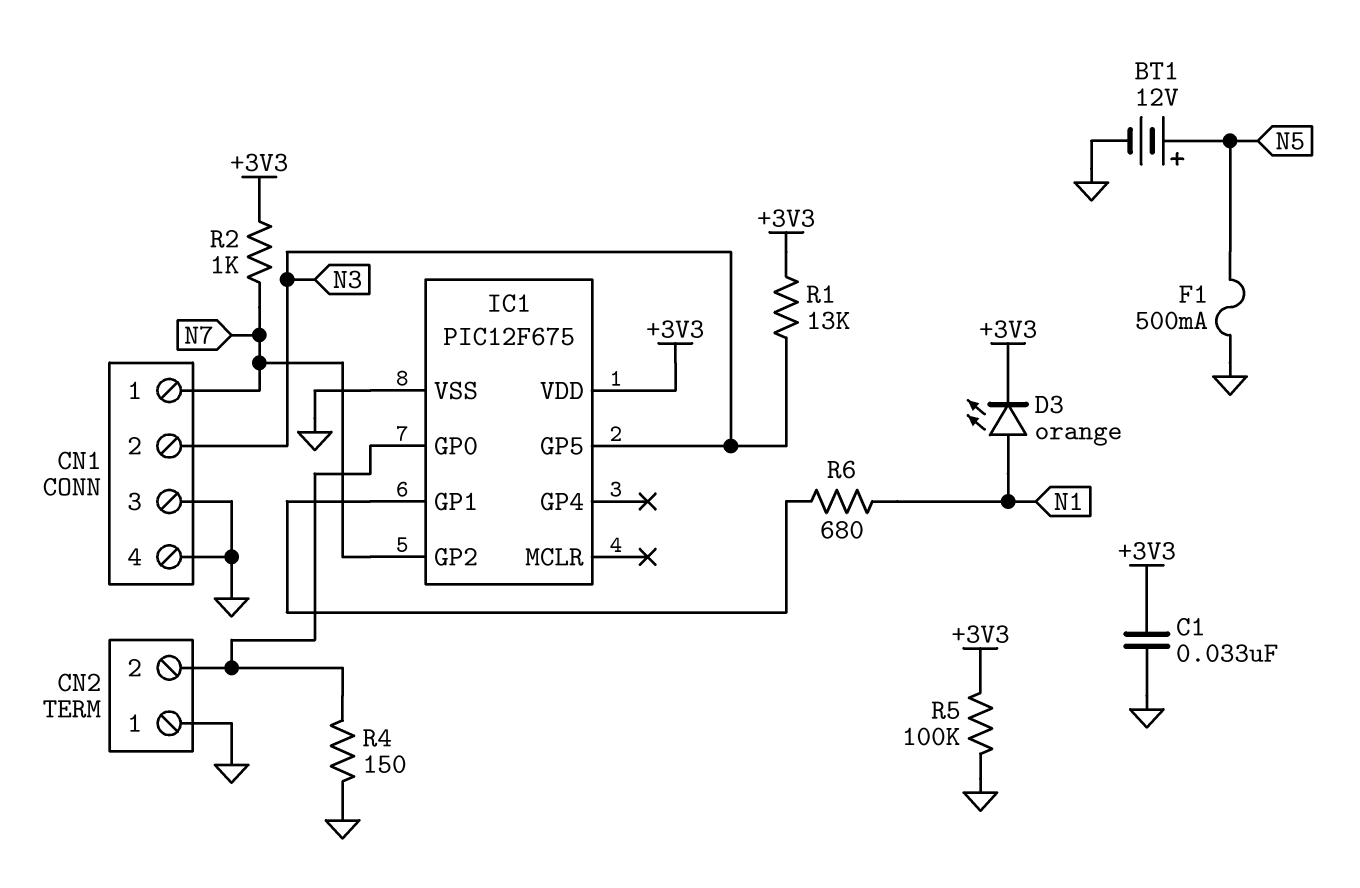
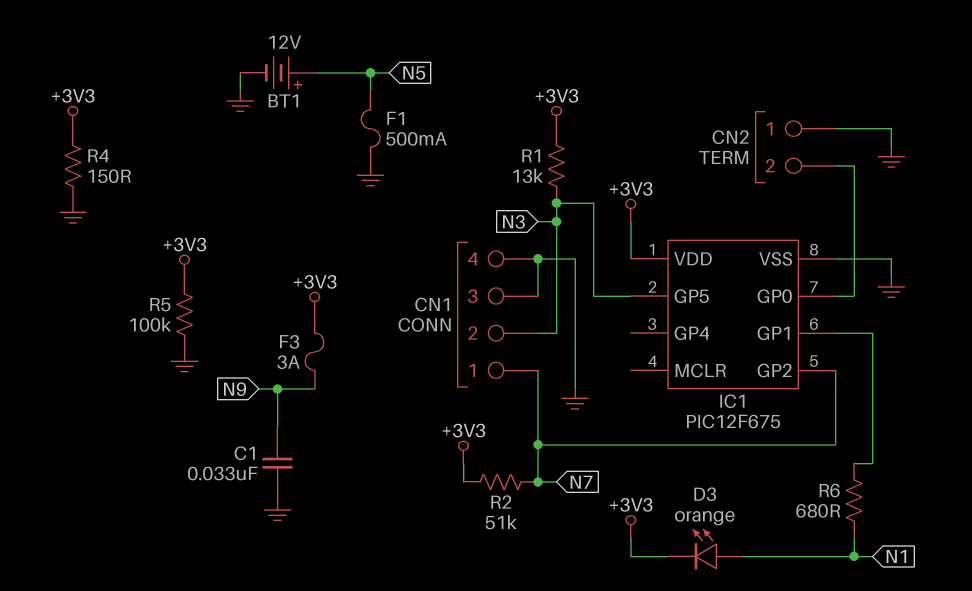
C1: 33nF (+3V3, GND) -> 33nF (GND, N9)
F3: none -> 3A (+3V3, N9)
R2: 1k (+3V3, N7) -> 51k (+3V3, N7)
R4: 150 (CN2/2, GND) -> 150 (+3V3, GND)

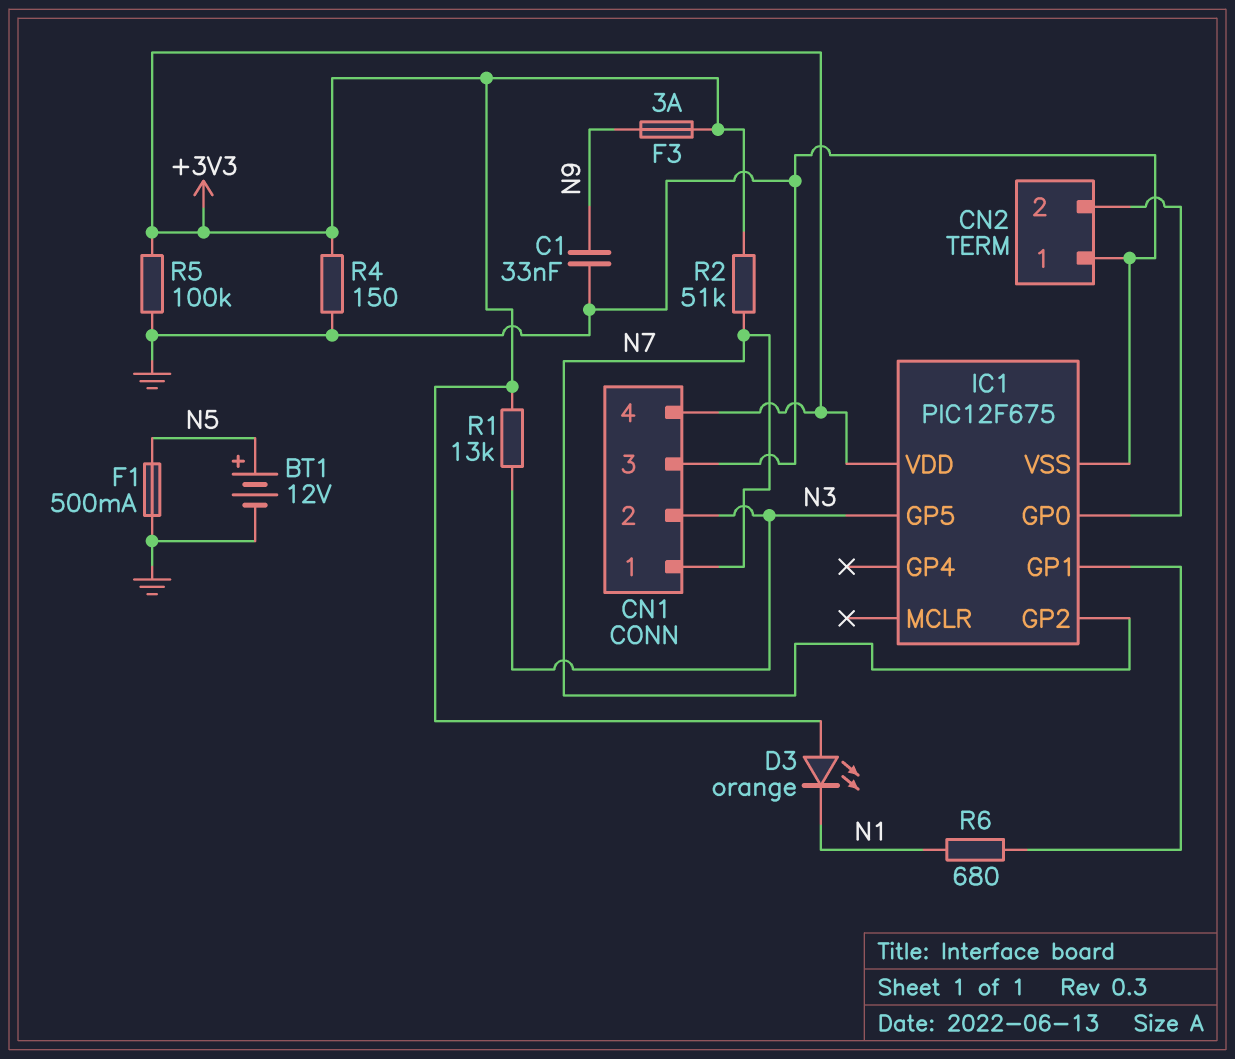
CN1 pin 4: GND -> +3V3
D3: LED orange (A N1, K +3V3) -> LED orange (A +3V3, K N1)

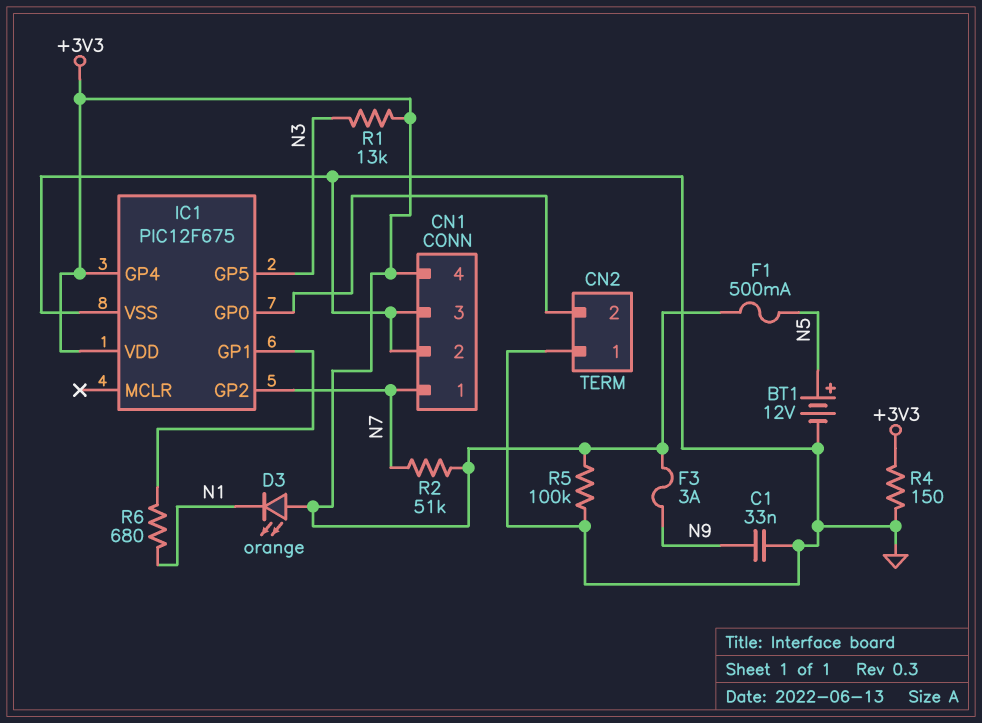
CN1 pin 2: N3 -> GND
F1: 500mA (GND, N5) -> 500mA (+3V3, N5)
IC1 pin GP4: none -> +3V3

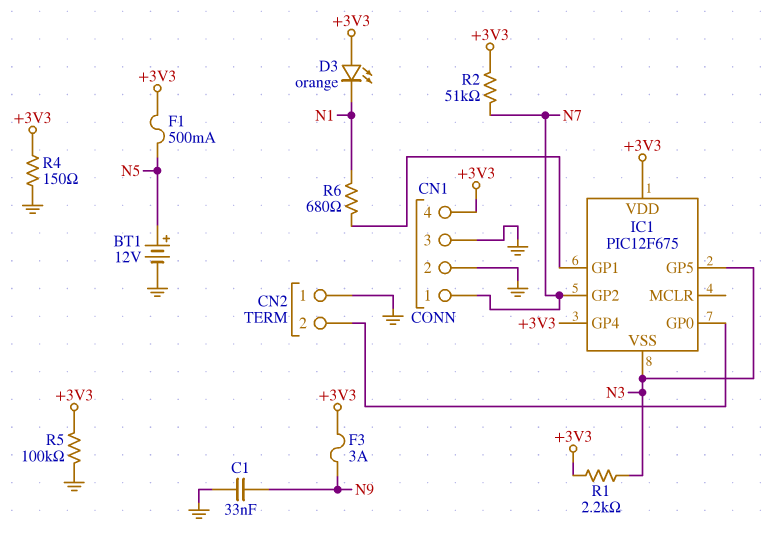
IC1 pin VSS: GND -> N3
R1: 13k (+3V3, N3) -> 2.2k (+3V3, N3)

